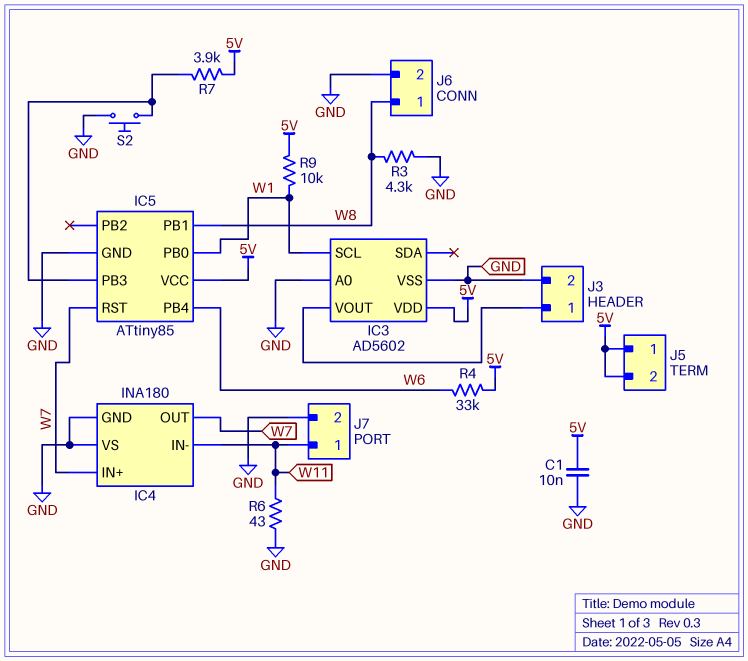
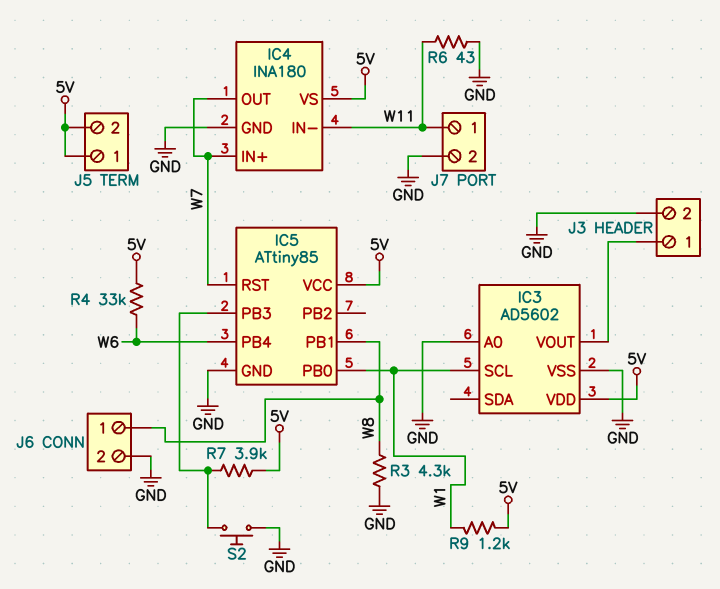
C1: 10nF (5V, GND) -> none
IC4 pin VS: GND -> 5V
R9: 10k (5V, W1) -> 1.2k (5V, W1)

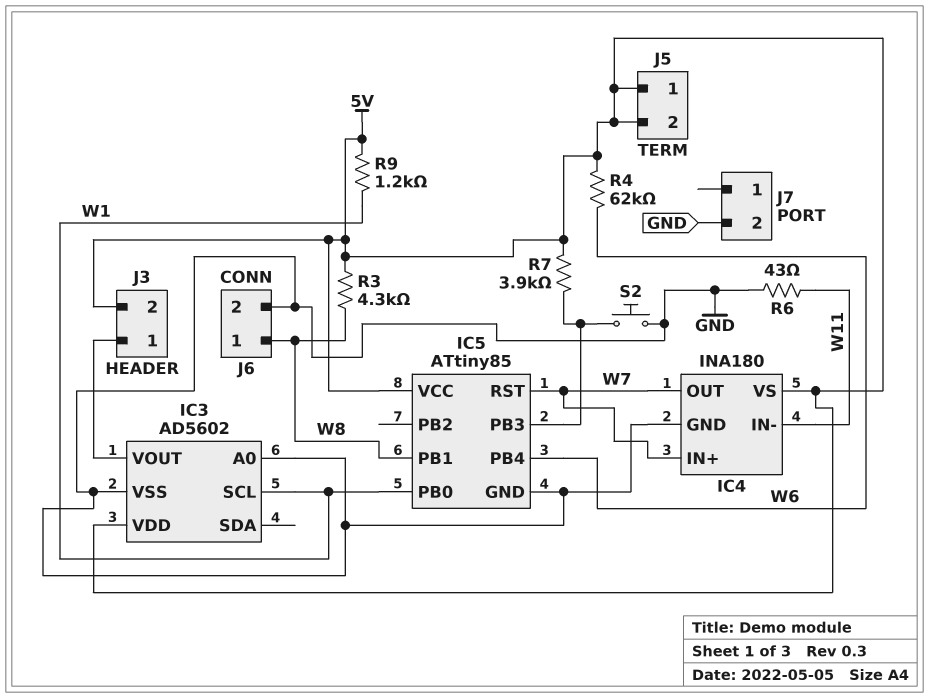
J3 pin 2: GND -> 5V
J7 pin 1: W11 -> none
R3: 4.3k (GND, W8) -> 4.3k (5V, W8)
R4: 33k (5V, W6) -> 62k (5V, W6)

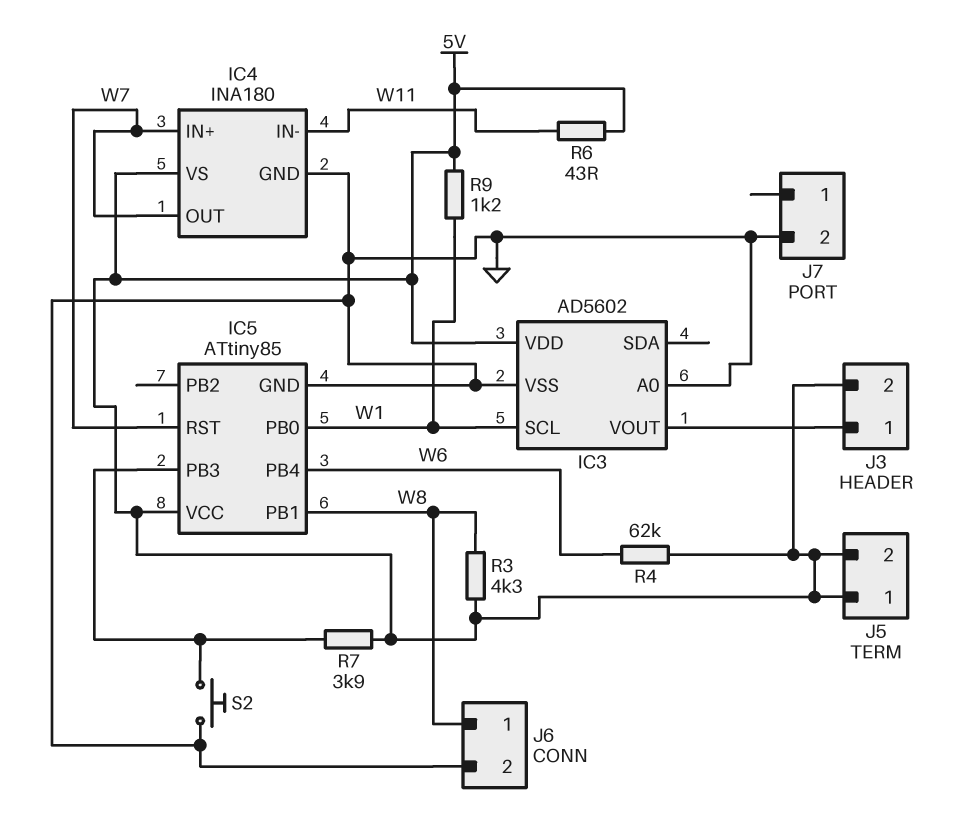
R6: 43 (GND, W11) -> 43 (5V, W11)

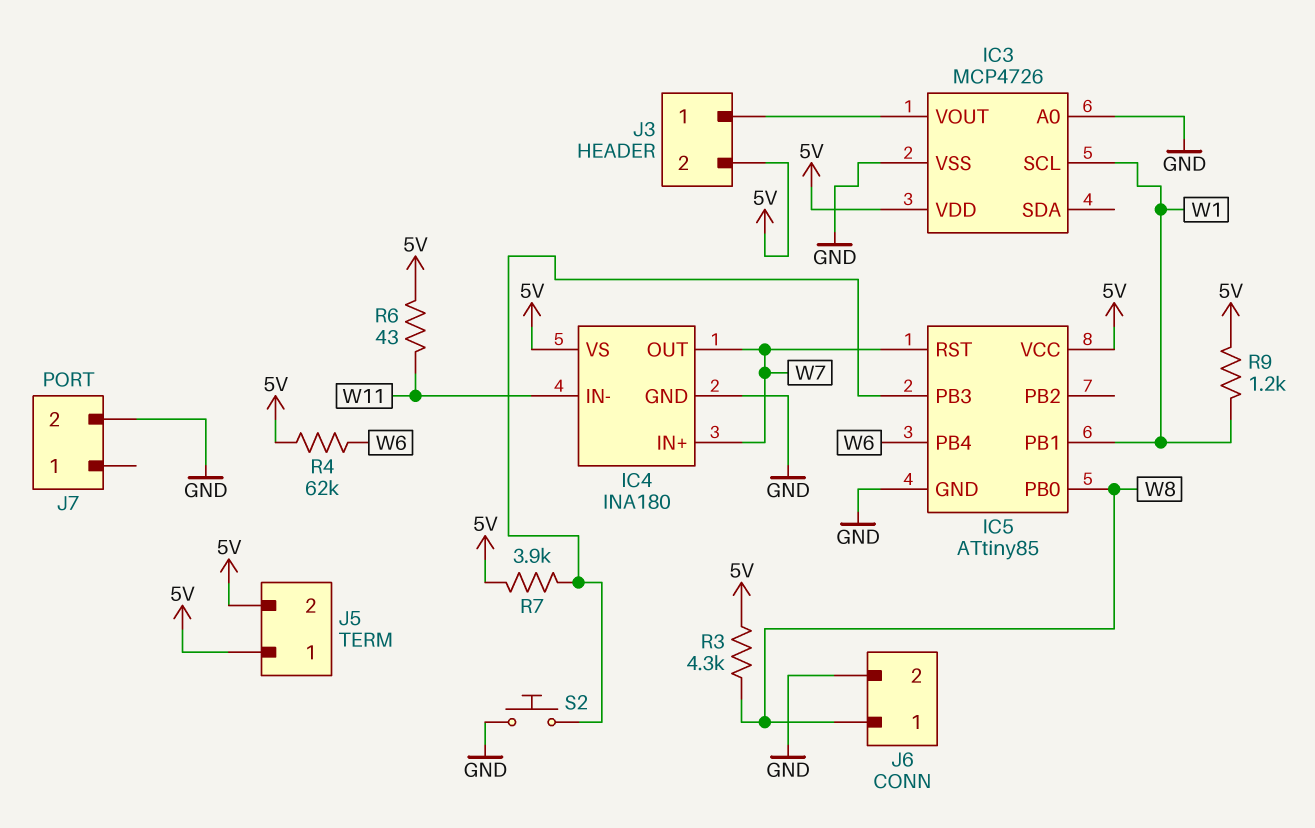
IC3: AD5602 -> MCP4726
IC5 pin PB0: W1 -> W8
IC5 pin PB1: W8 -> W1

